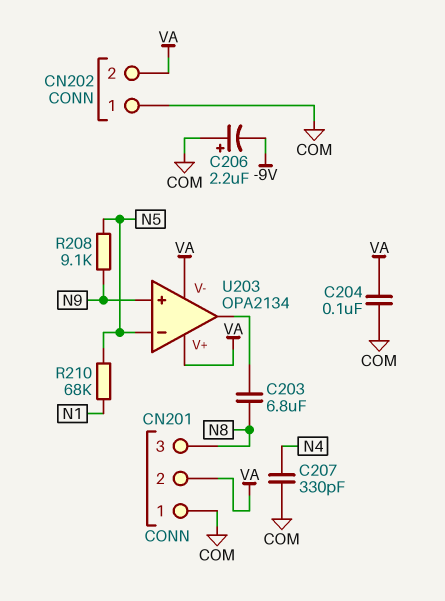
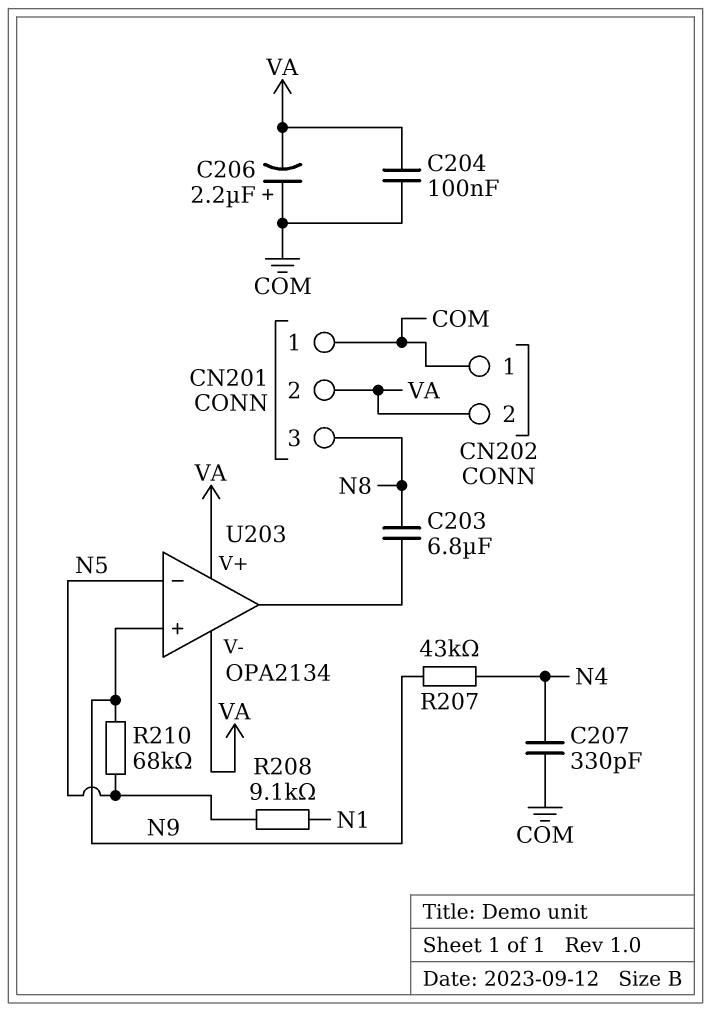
C206: 2.2uF (plus COM, minus -9V) -> 2.2uF (plus COM, minus VA)
R207: none -> 43k (N4, N9)
R208: 9.1k (N5, N9) -> 9.1k (N1, N5)
R210: 68k (N1, N5) -> 68k (N5, N9)

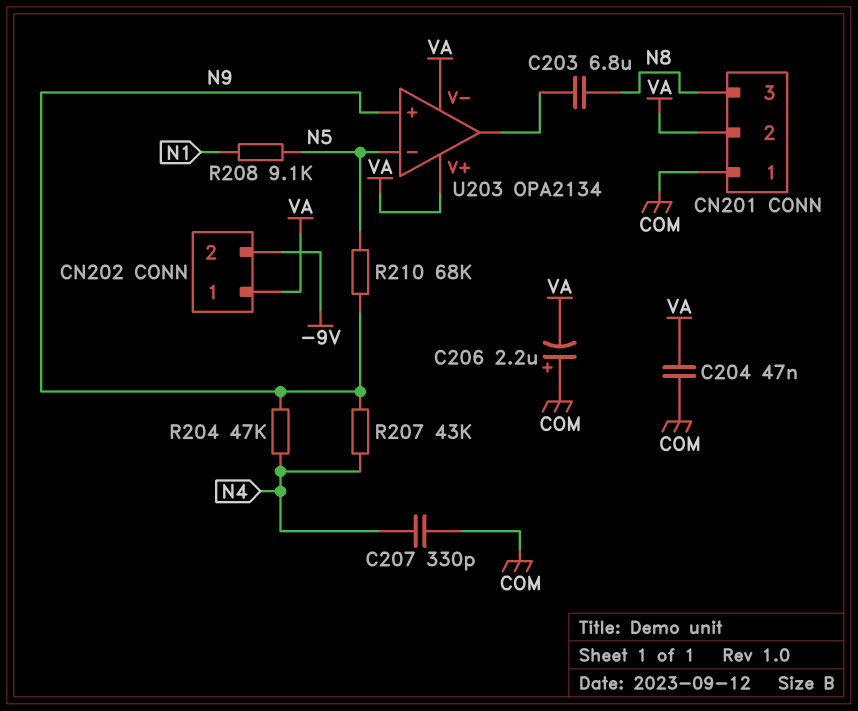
C204: 100nF (COM, VA) -> 47nF (COM, VA)
CN202 pin 1: COM -> VA
CN202 pin 2: VA -> -9V
R204: none -> 47k (N4, N9)

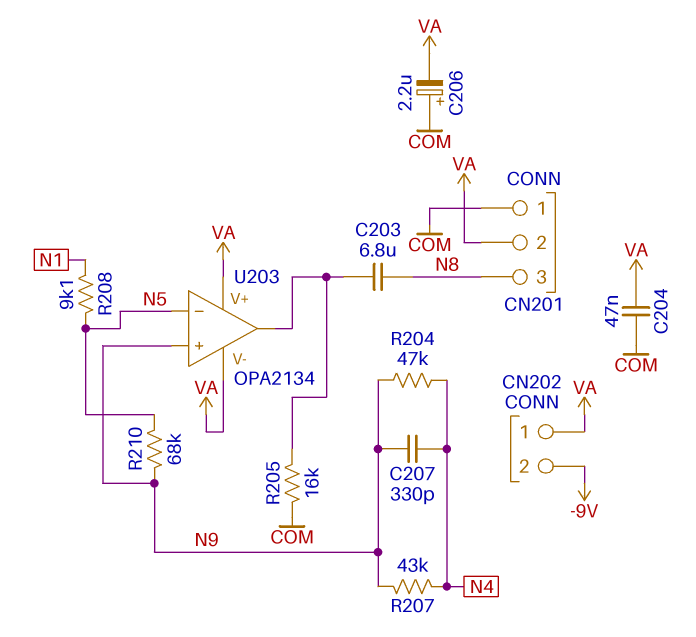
C207: 330pF (COM, N4) -> 330pF (N4, N9)
R205: none -> 16k (COM, U203/out)

